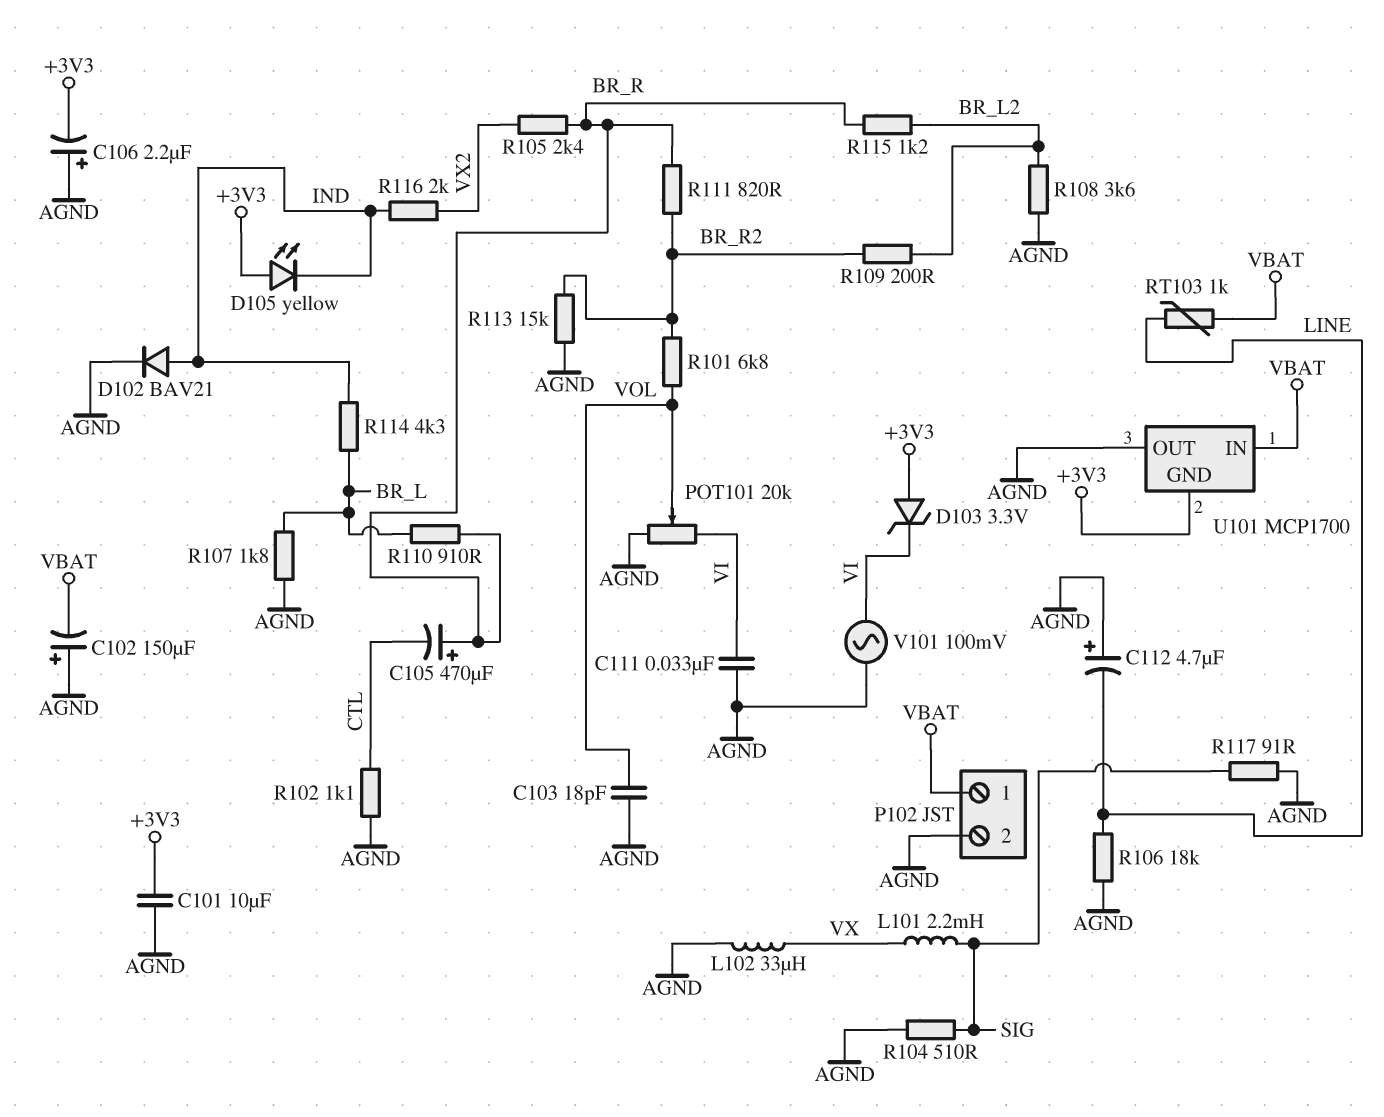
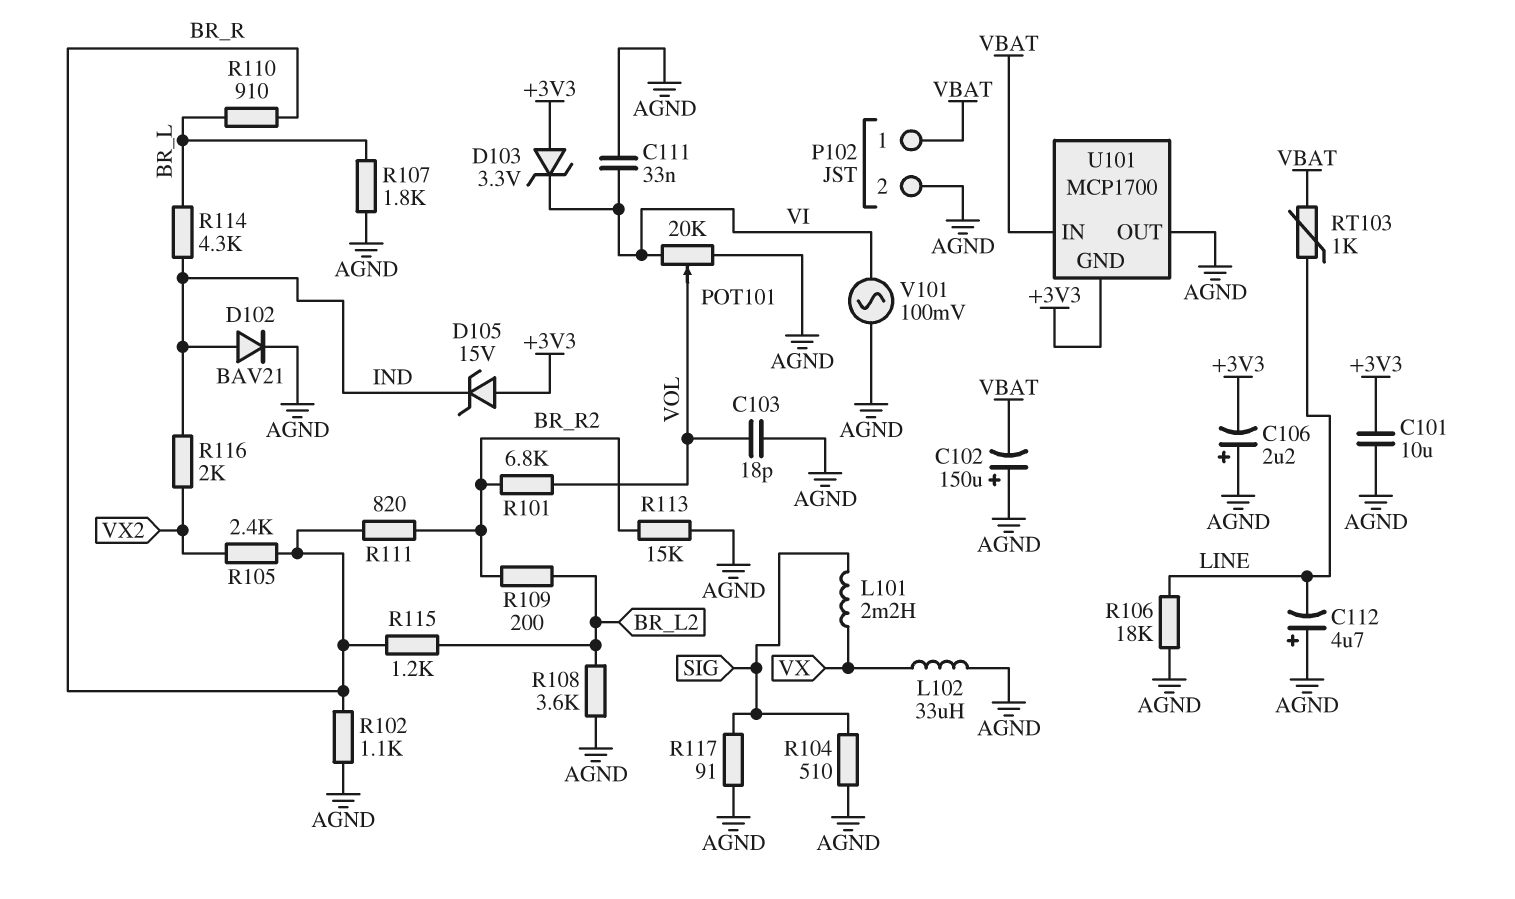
C105: 470uF (plus BR_R, minus CTL) -> none
D105: LED yellow (A +3V3, K IND) -> zener 15V (A +3V3, K IND)
R102: 1.1k (AGND, CTL) -> 1.1k (AGND, BR_R)

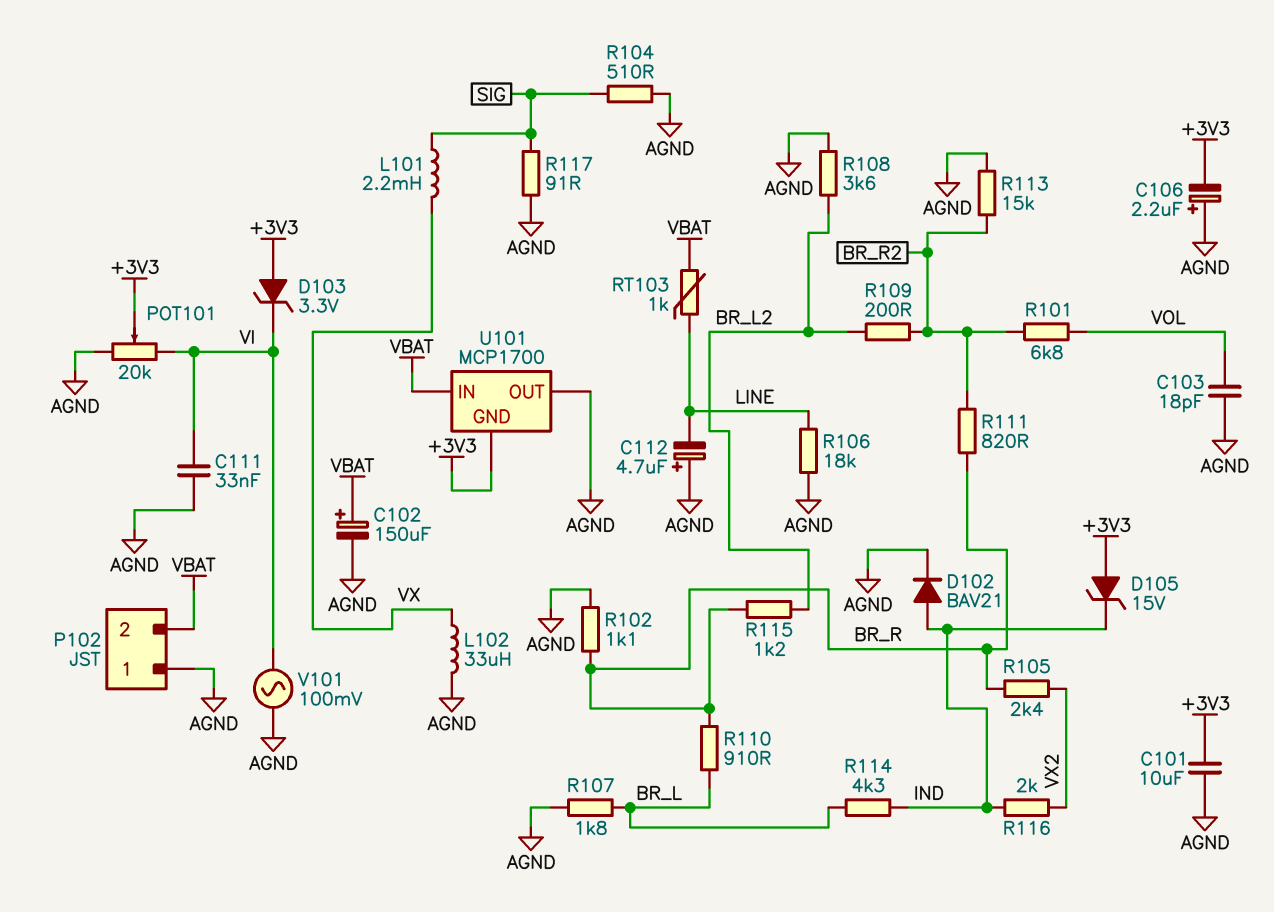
C102: 150uF (plus AGND, minus VBAT) -> 150uF (plus VBAT, minus AGND)
P102 pin 1: VBAT -> AGND
P102 pin 2: AGND -> VBAT
POT101: 20k (AGND, VI, wiper VOL) -> 20k (AGND, VI, wiper +3V3)

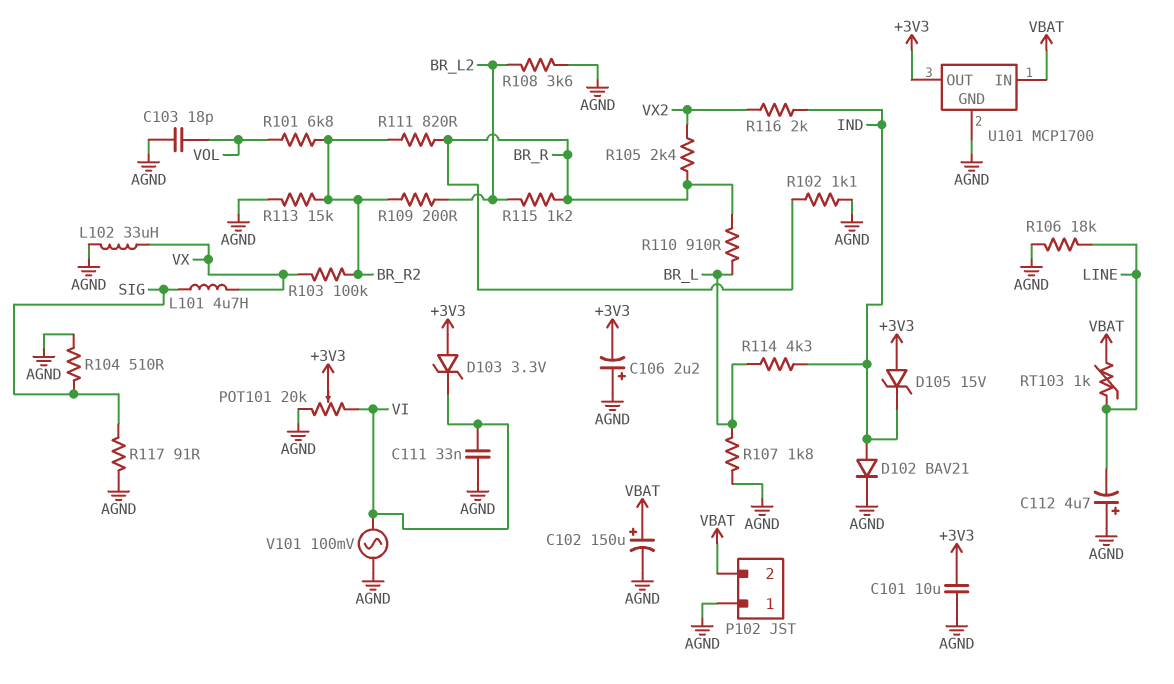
L101: 2.2mH (SIG, VX) -> 4.7uH (SIG, VX)
R103: none -> 100k (BR_R2, VX)
U101 pin GND: +3V3 -> AGND
U101 pin OUT: AGND -> +3V3

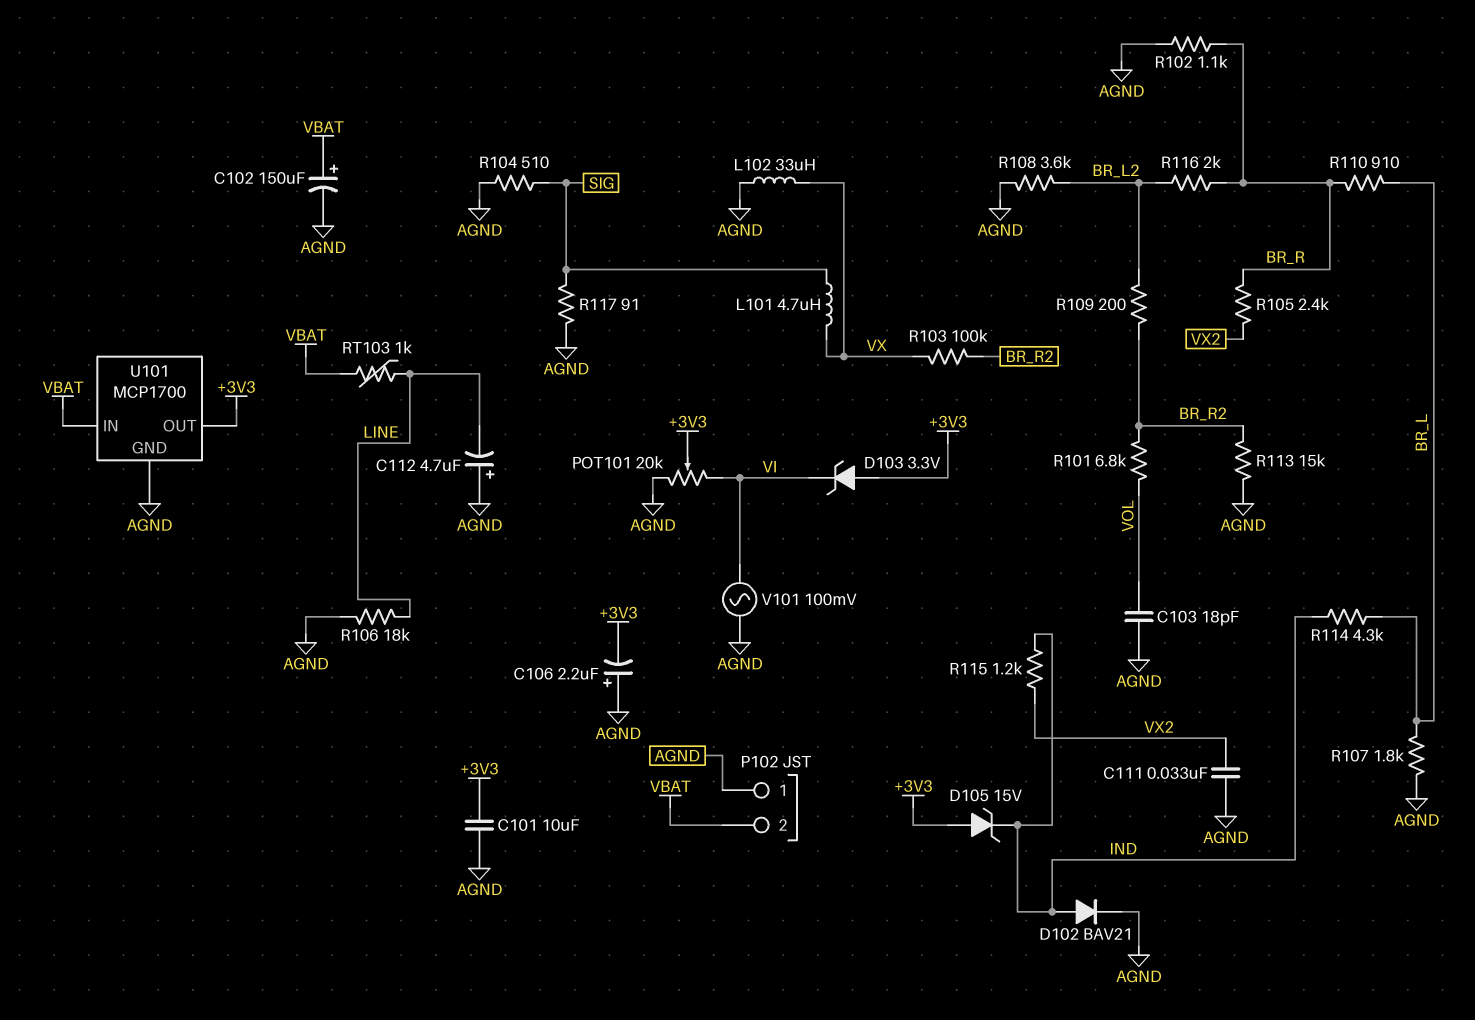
C111: 33nF (AGND, VI) -> 33nF (AGND, VX2)
R111: 820 (BR_R, BR_R2) -> none
R115: 1.2k (BR_L2, BR_R) -> 1.2k (IND, VX2)
R116: 2k (IND, VX2) -> 2k (BR_L2, BR_R)

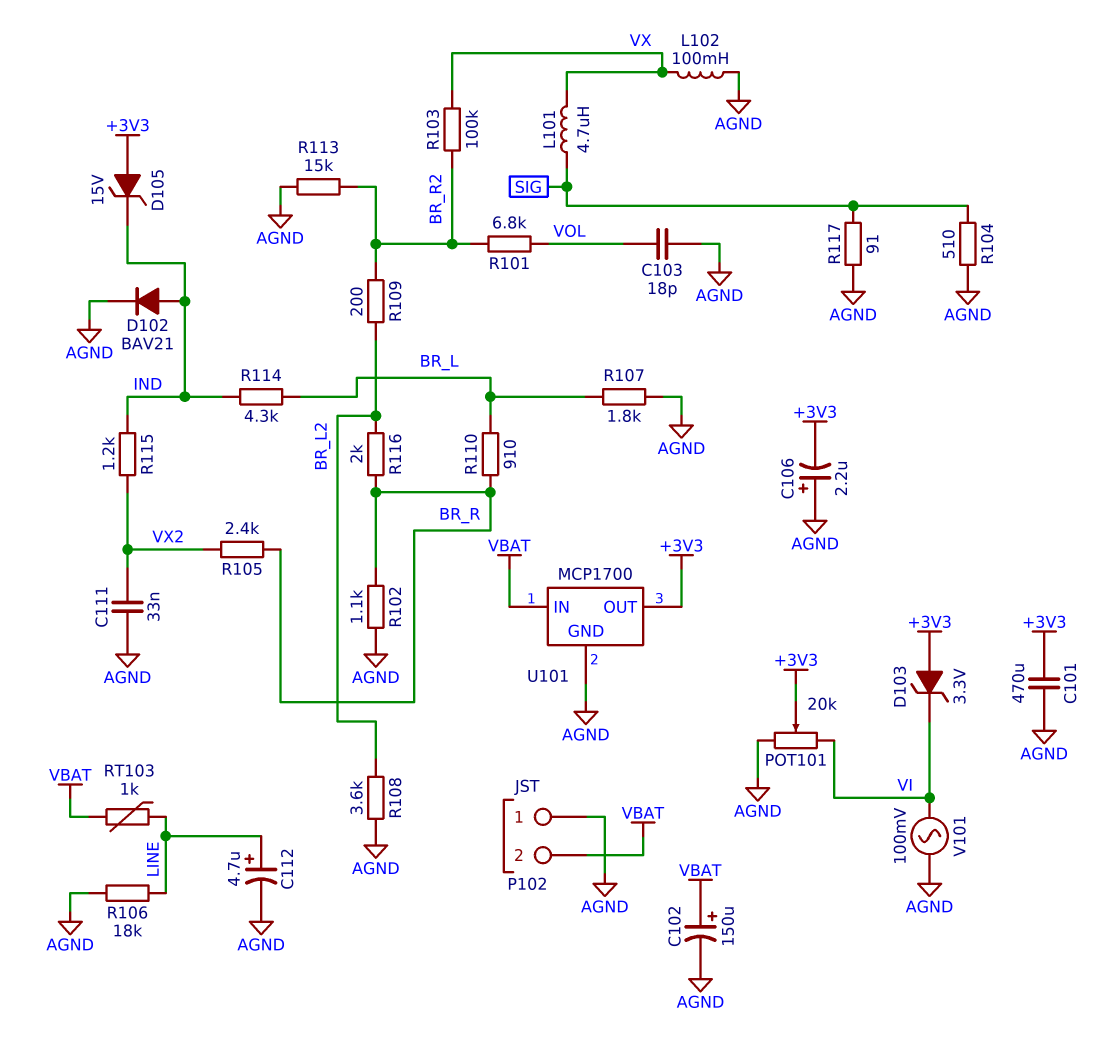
C101: 10uF (+3V3, AGND) -> 470uF (+3V3, AGND)
C112: 4.7uF (plus AGND, minus LINE) -> 4.7uF (plus LINE, minus AGND)
L102: 33uH (AGND, VX) -> 100mH (AGND, VX)

